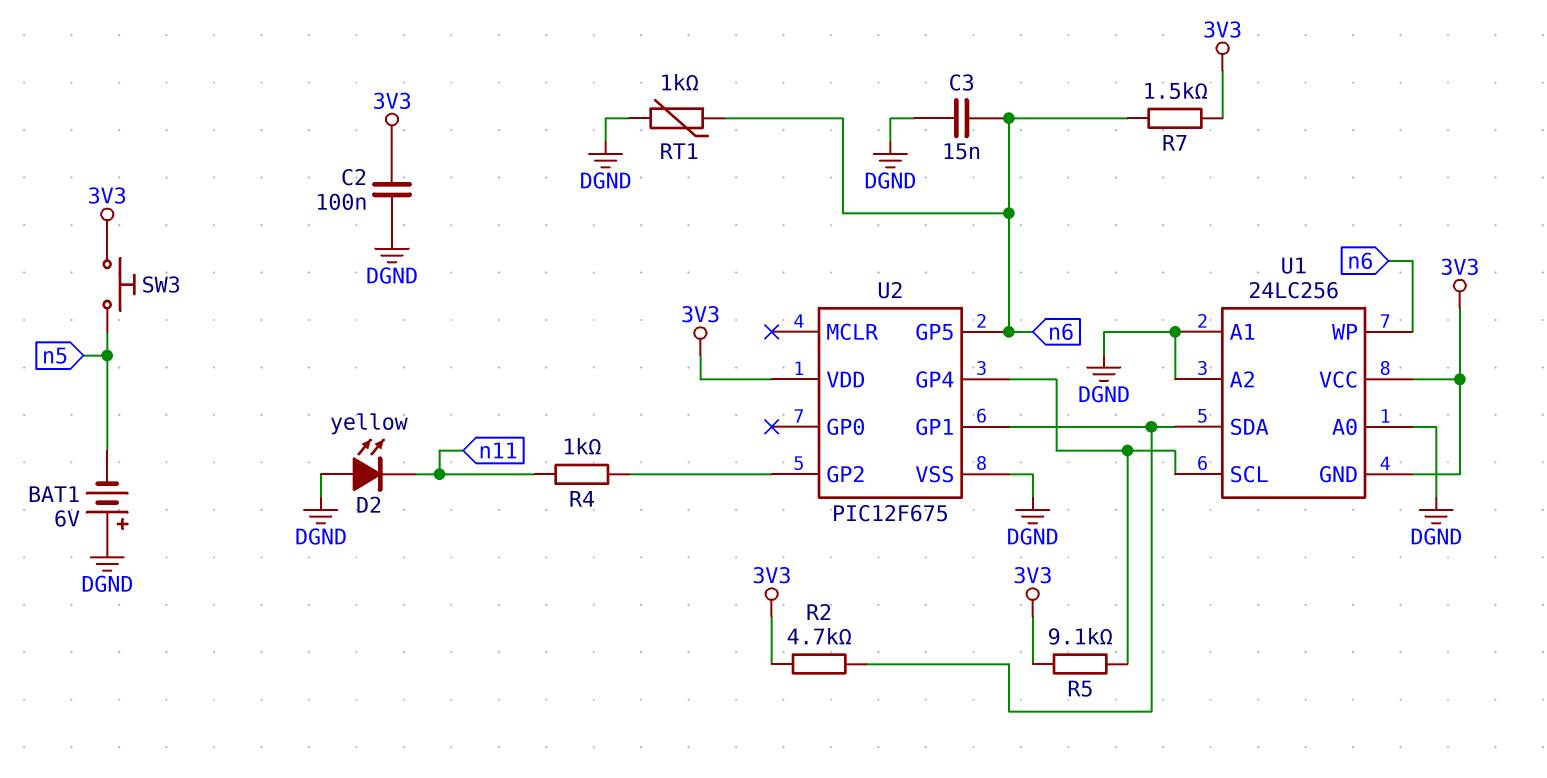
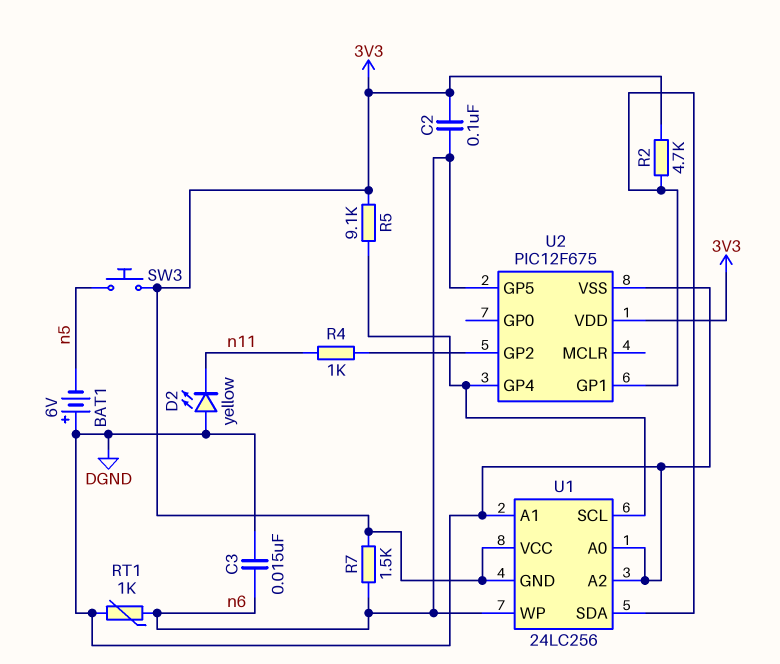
C2: 100nF (3V3, DGND) -> 100nF (3V3, n6)

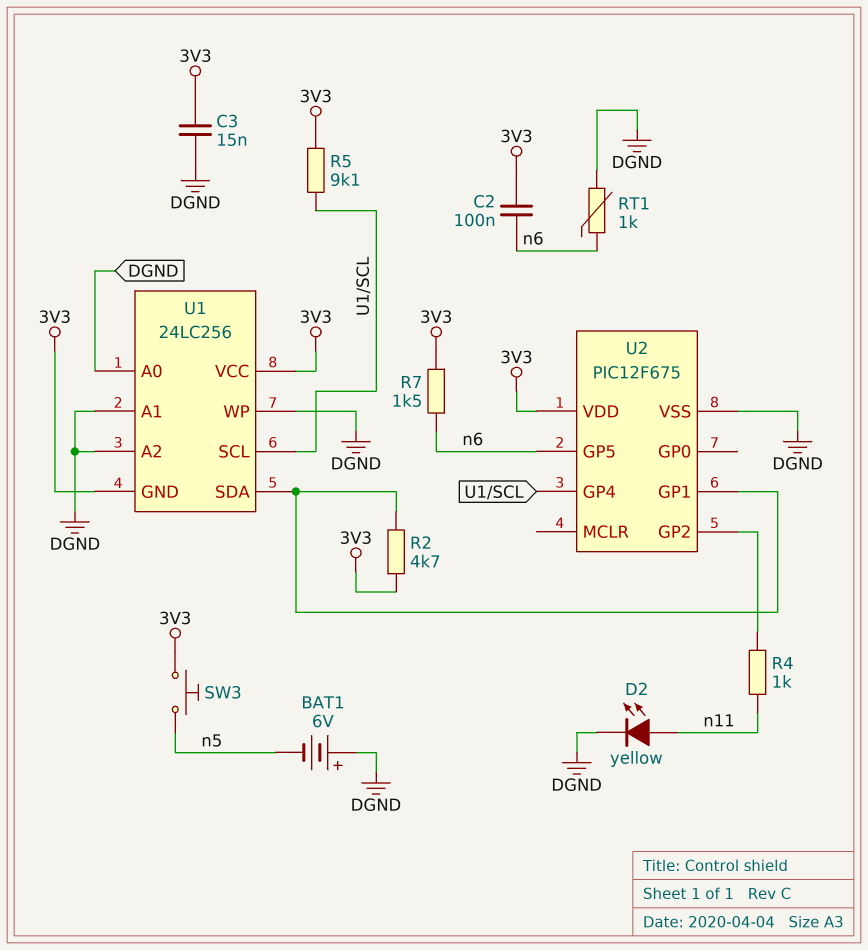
C3: 15nF (DGND, n6) -> 15nF (3V3, DGND)
D2: LED yellow (A DGND, K n11) -> LED yellow (A n11, K DGND)
U1 pin WP: n6 -> DGND

